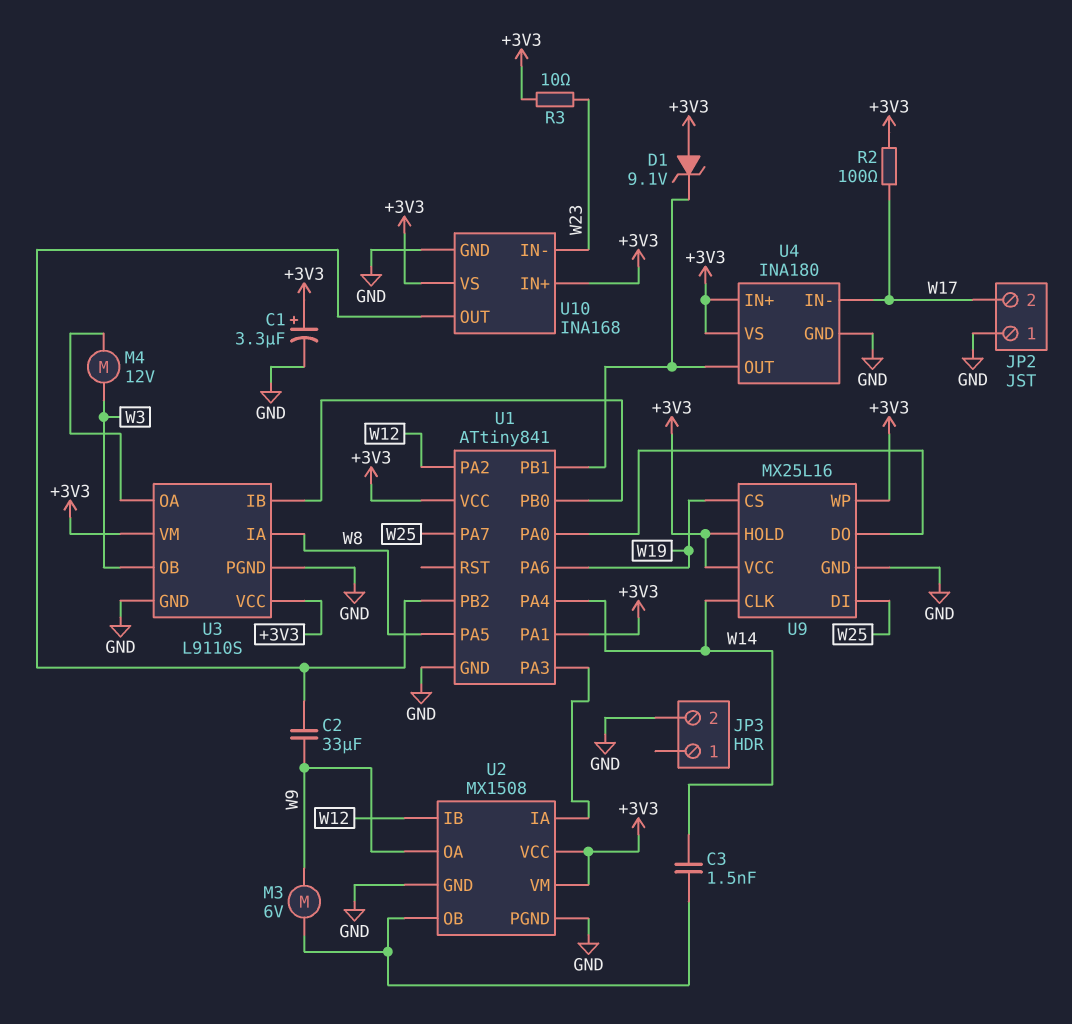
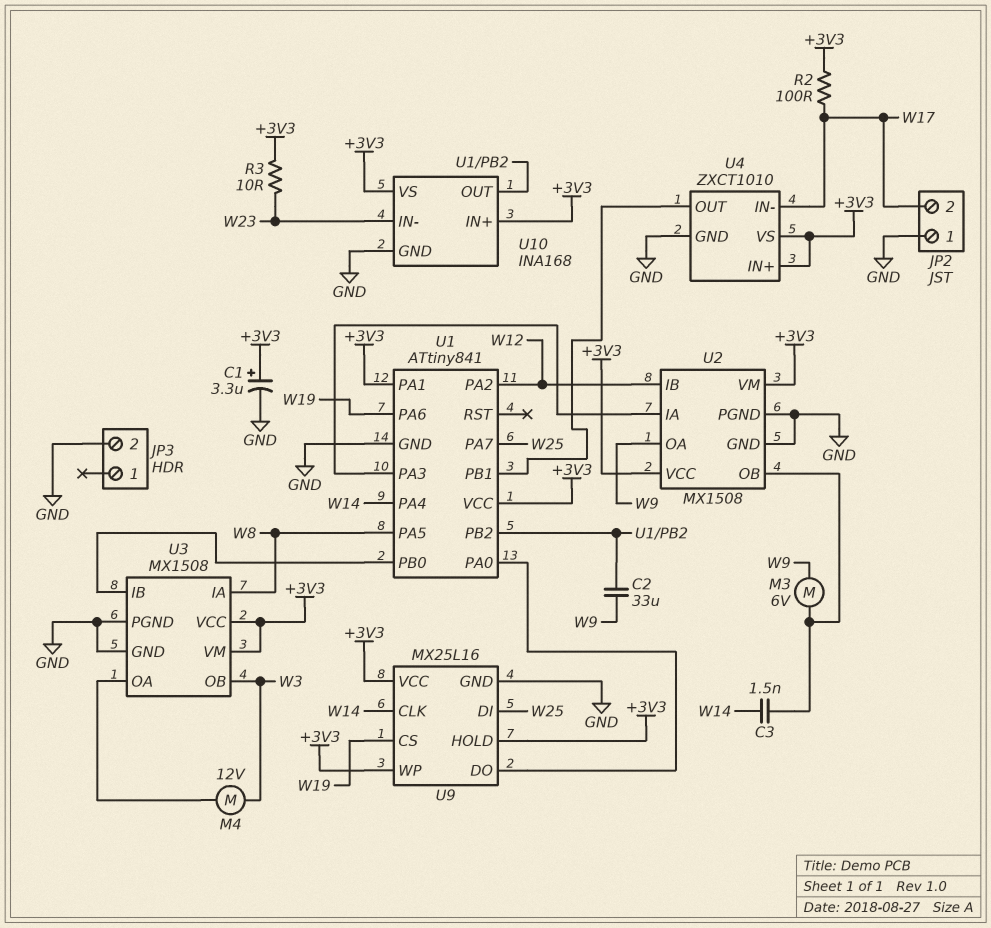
D1: zener 9.1V (A +3V3, K U1/PB1) -> none
U3: L9110S -> MX1508
U4: INA180 -> ZXCT1010

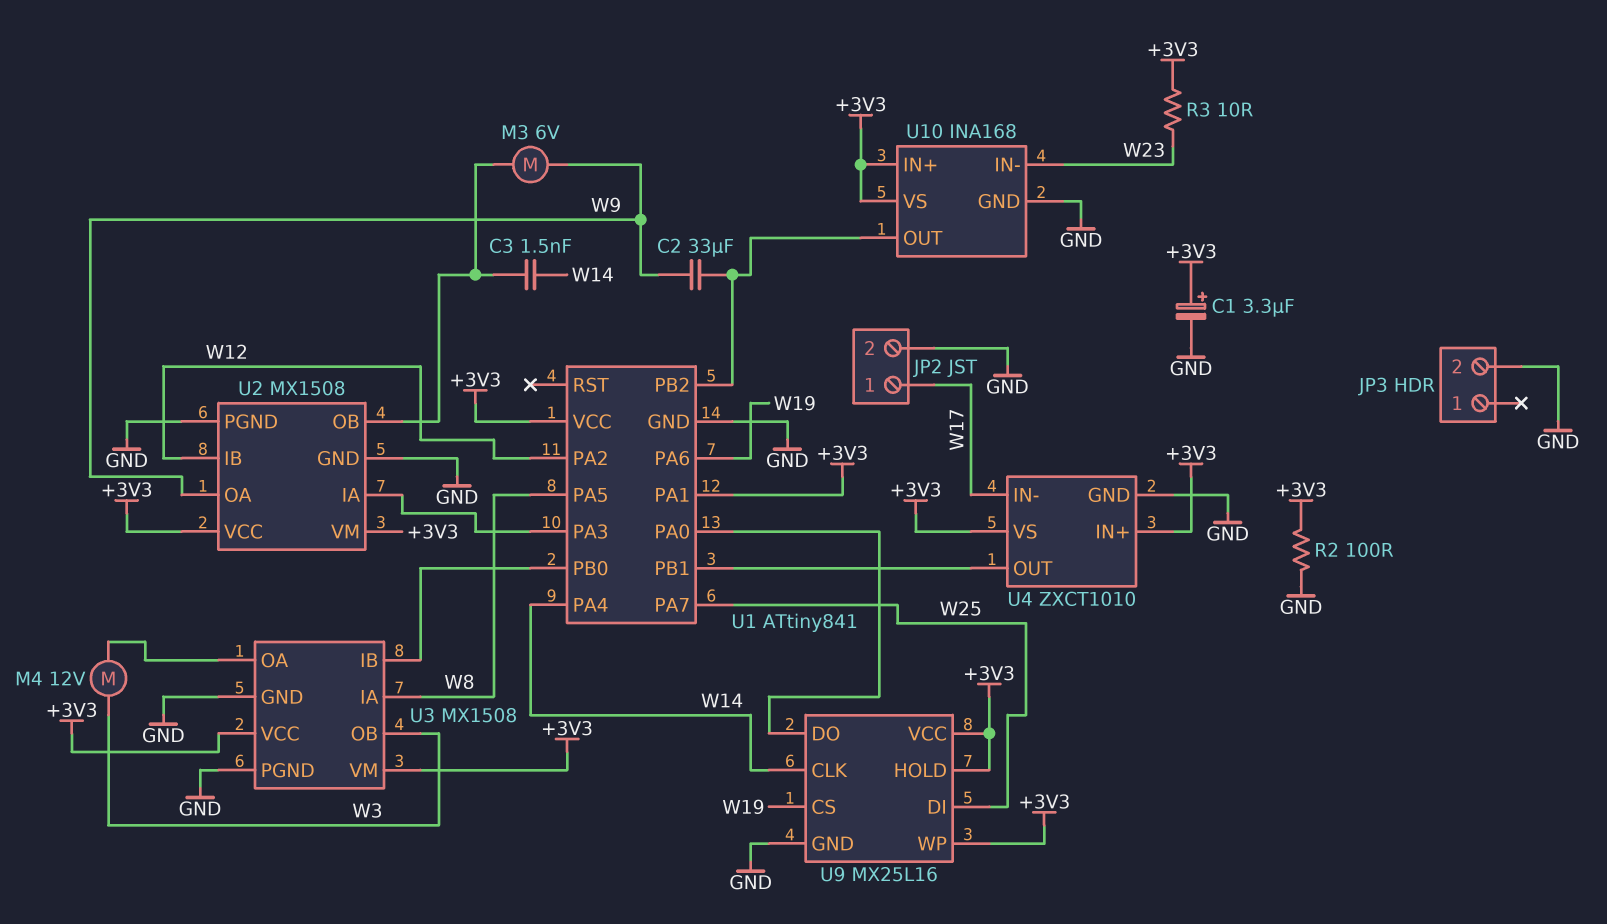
JP2 pin 1: GND -> W17
JP2 pin 2: W17 -> GND
R2: 100 (+3V3, W17) -> 100 (+3V3, GND)

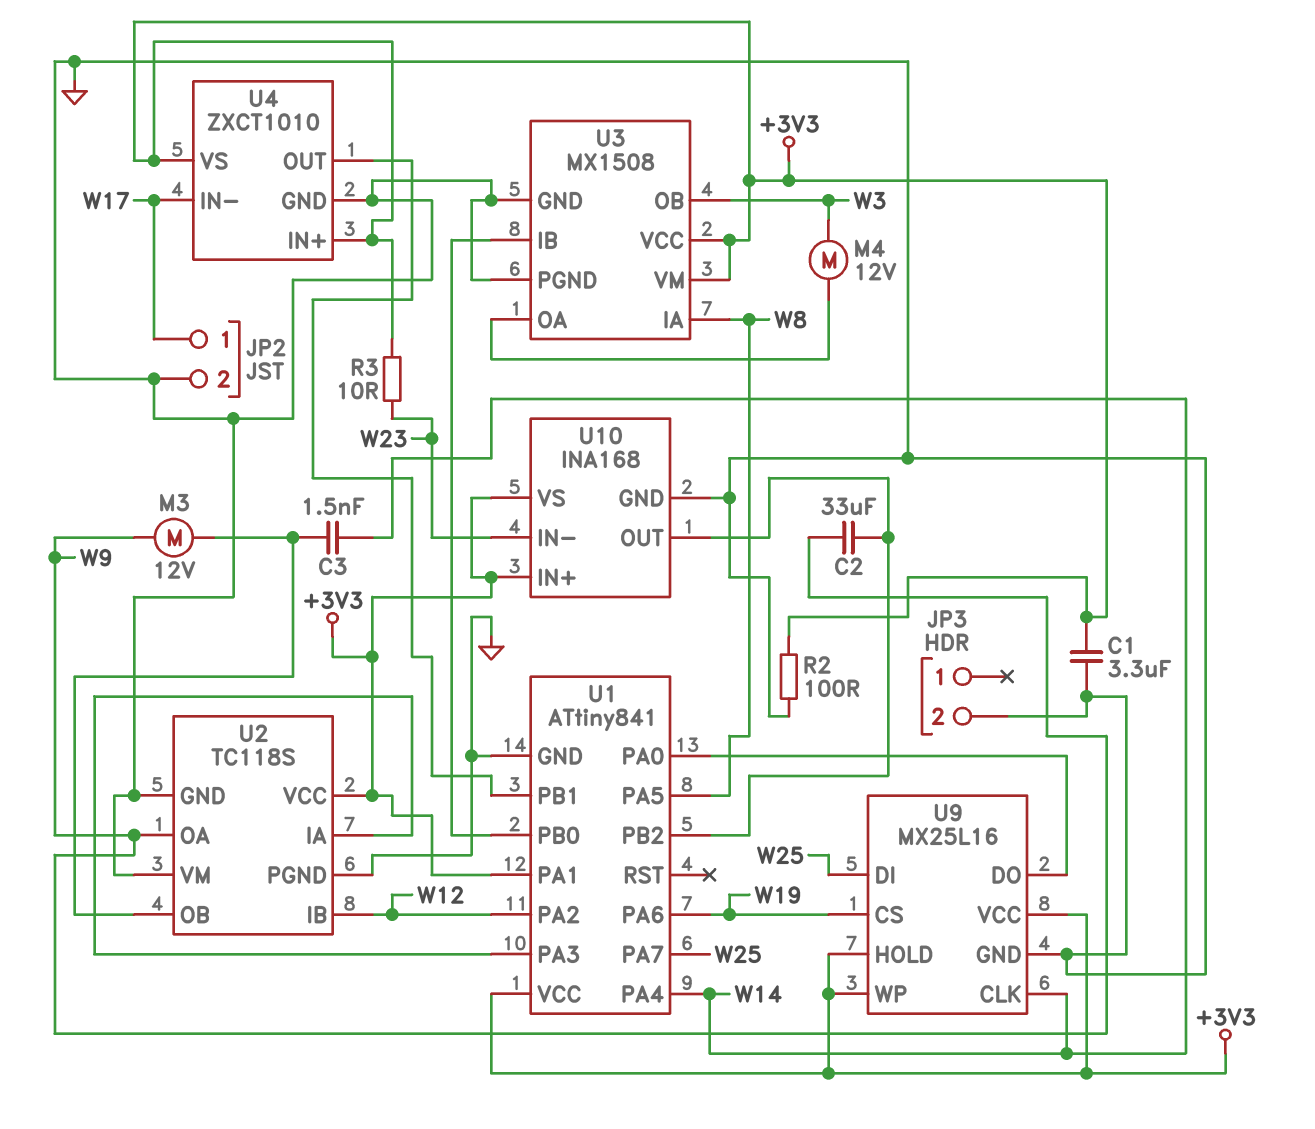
C1: 3.3uF (plus +3V3, minus GND) -> 3.3uF (+3V3, GND)
M3: motor 6V (U2/OB, W9) -> motor 12V (U2/OB, W9)
U2: MX1508 -> TC118S
U2 pin VM: +3V3 -> GND

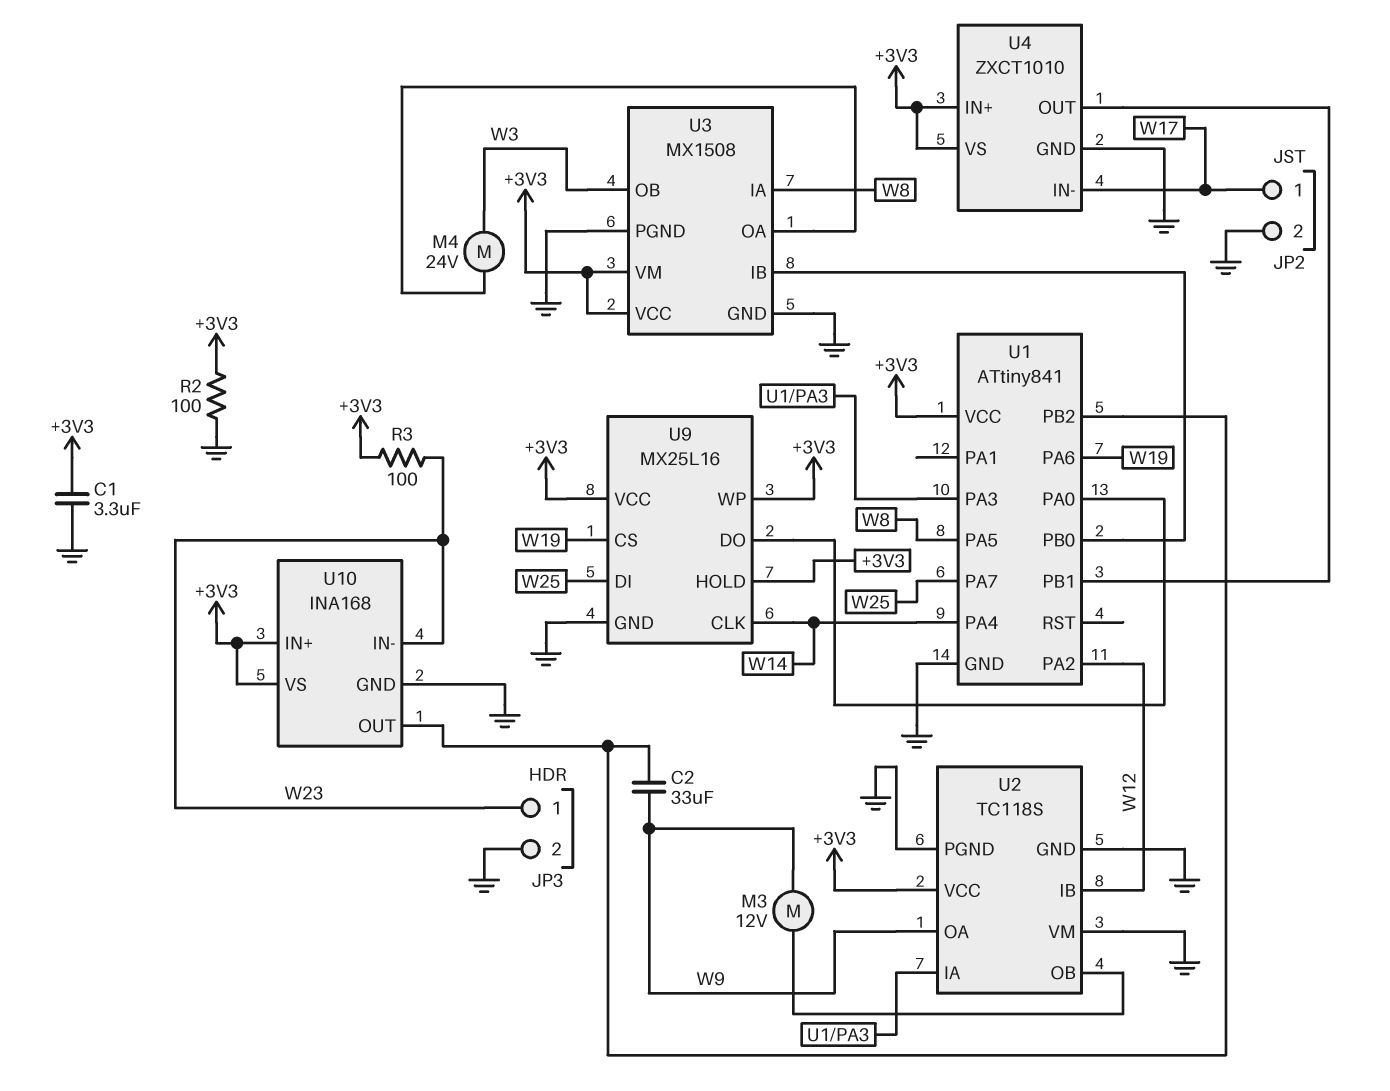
C3: 1.5nF (U2/OB, W14) -> none
JP3 pin 1: none -> W23
M4: motor 12V (U3/OA, W3) -> motor 24V (U3/OA, W3)
R3: 10 (+3V3, W23) -> 100 (+3V3, W23)
U1 pin PA1: +3V3 -> none

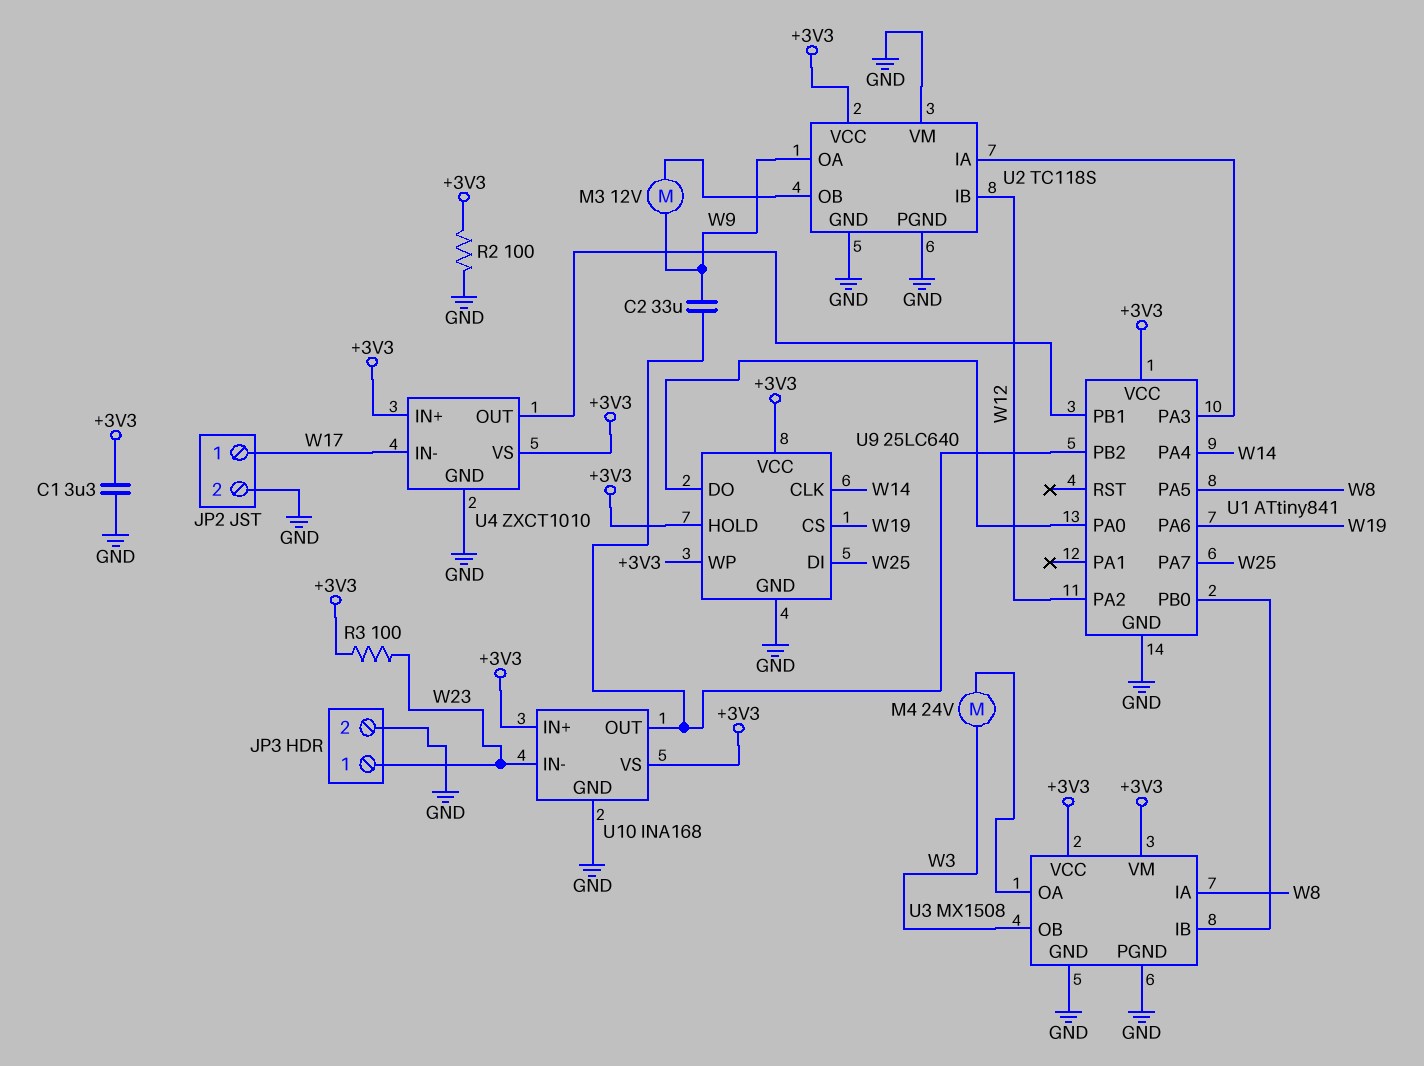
U9: MX25L16 -> 25LC640

